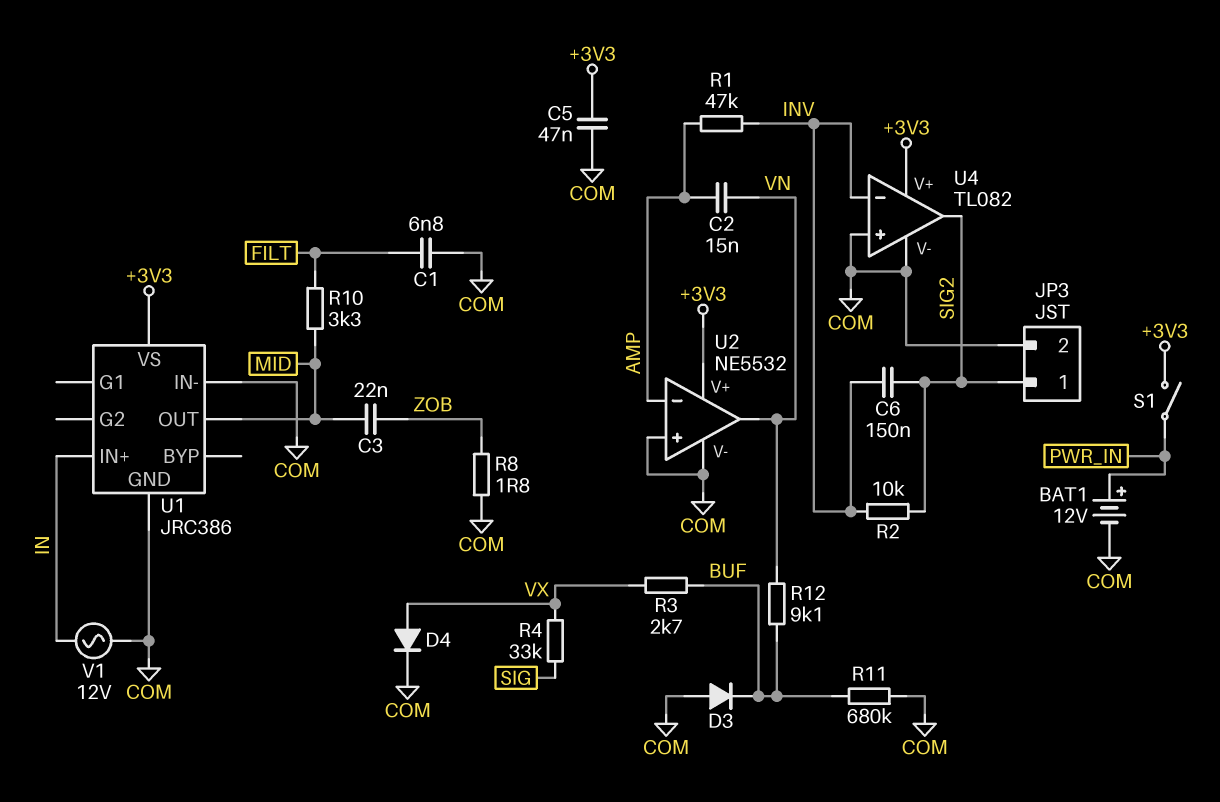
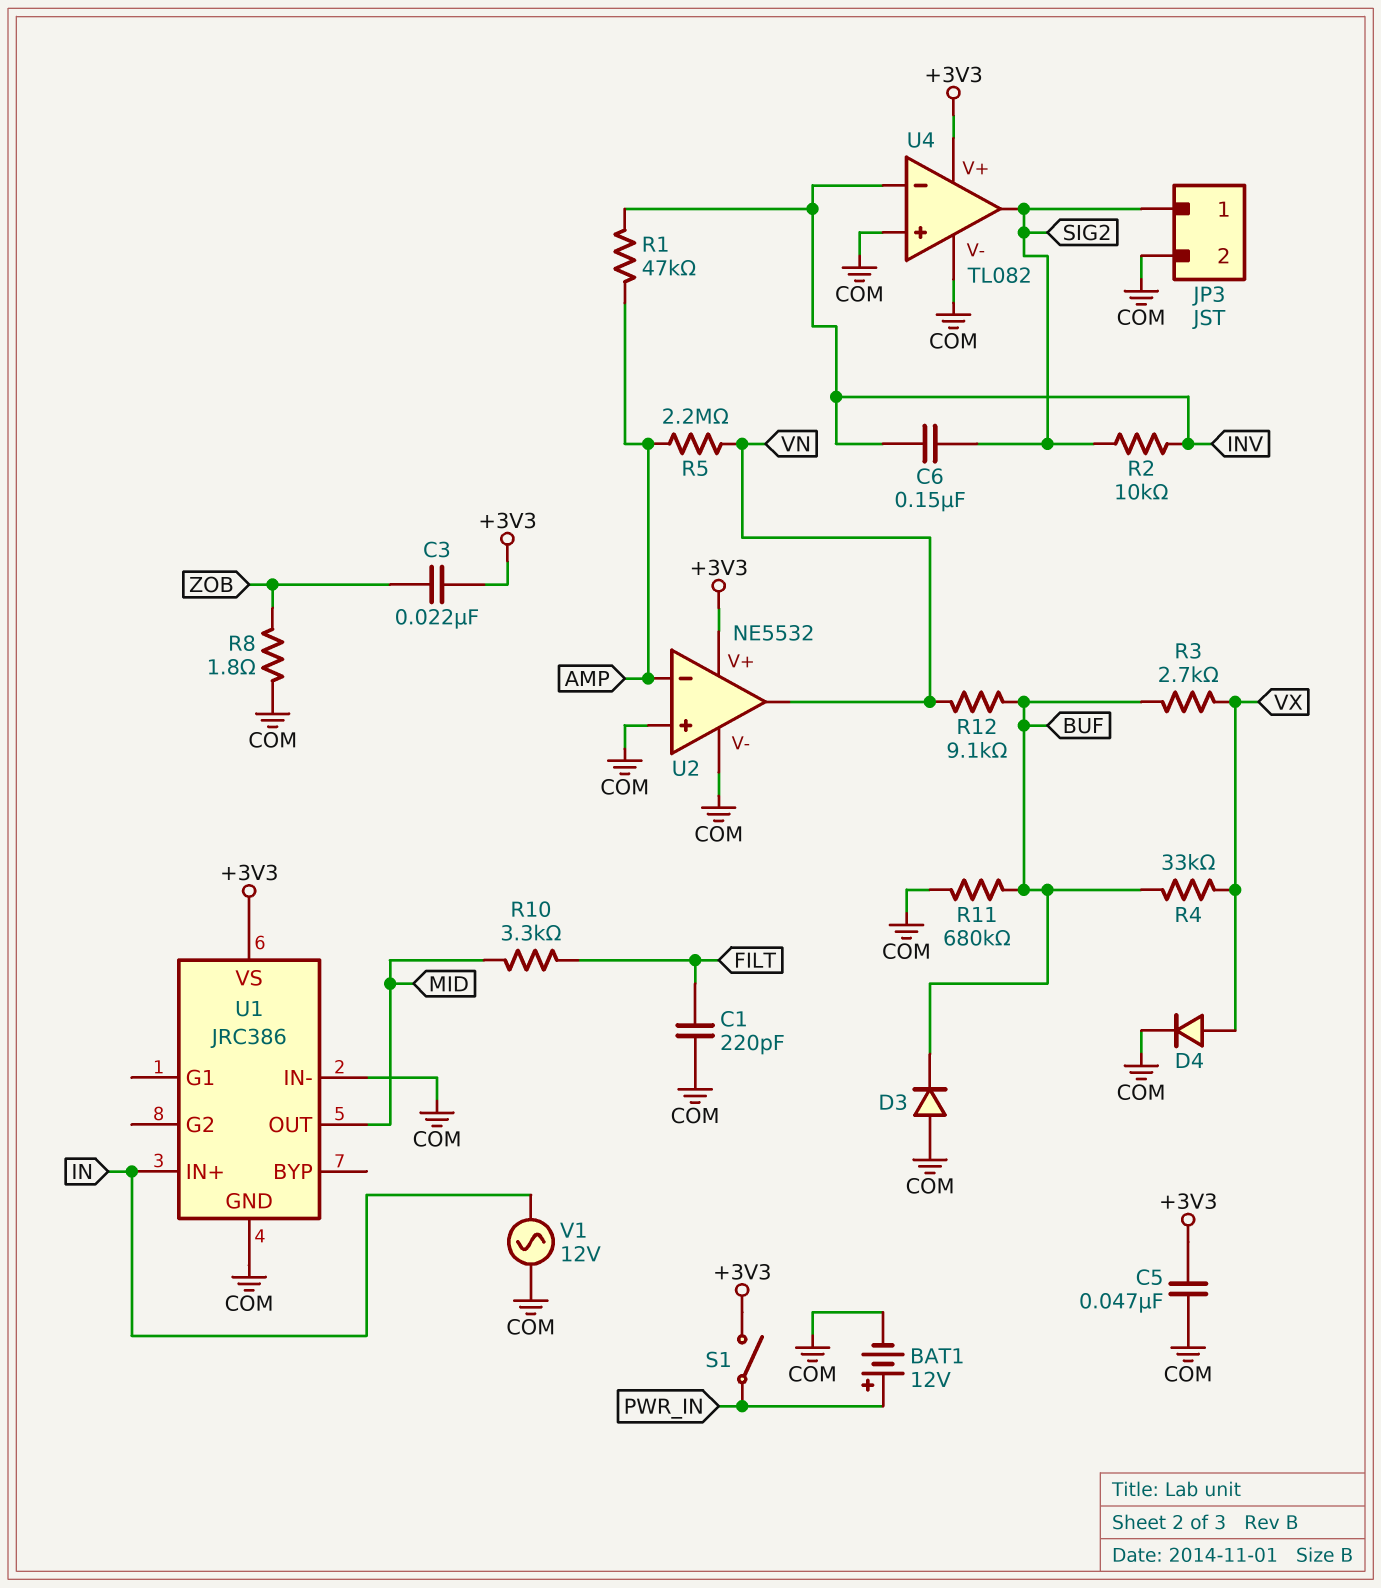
C1: 6.8nF (COM, FILT) -> 220pF (COM, FILT)
C2: 15nF (AMP, VN) -> none
C3: 22nF (MID, ZOB) -> 22nF (+3V3, ZOB)
R4: 33k (SIG, VX) -> 33k (BUF, VX)
R5: none -> 2.2M (AMP, VN)

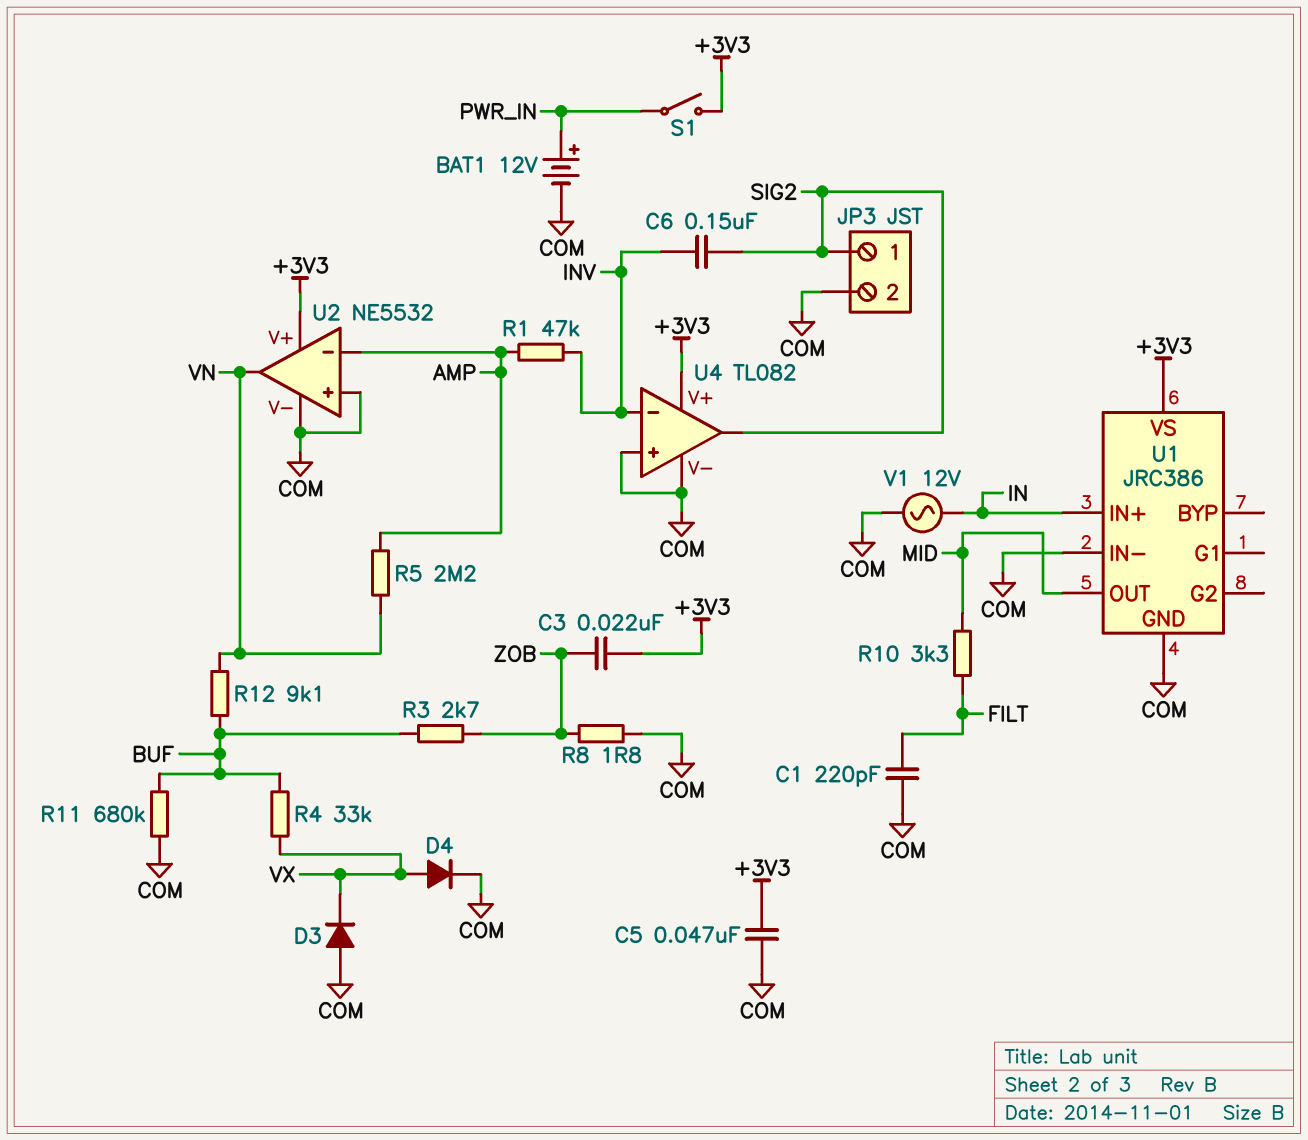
D3: diode (A COM, K BUF) -> diode (A COM, K VX)
R2: 10k (INV, SIG2) -> none
R3: 2.7k (BUF, VX) -> 2.7k (BUF, ZOB)

